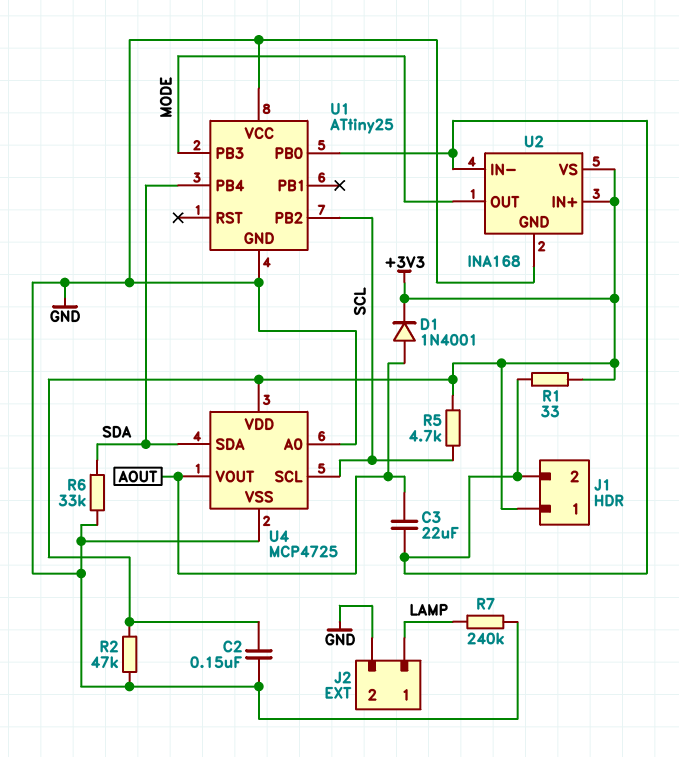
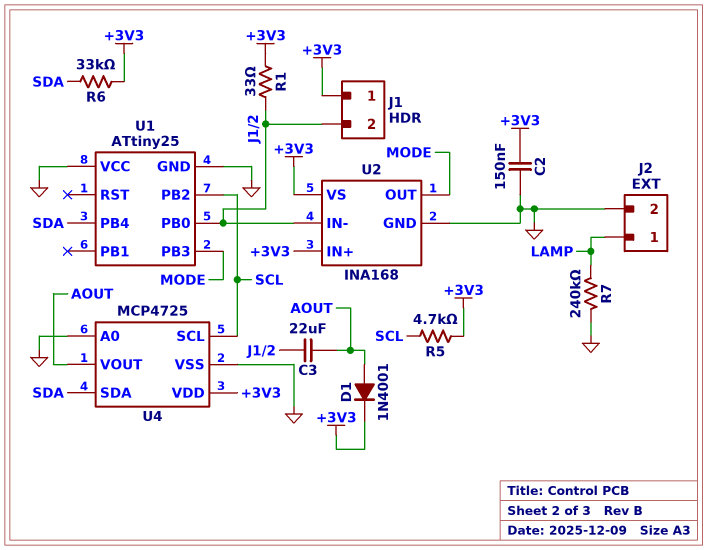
R2: 47k (+3V3, GND) -> none
R6: 33k (GND, SDA) -> 33k (+3V3, SDA)

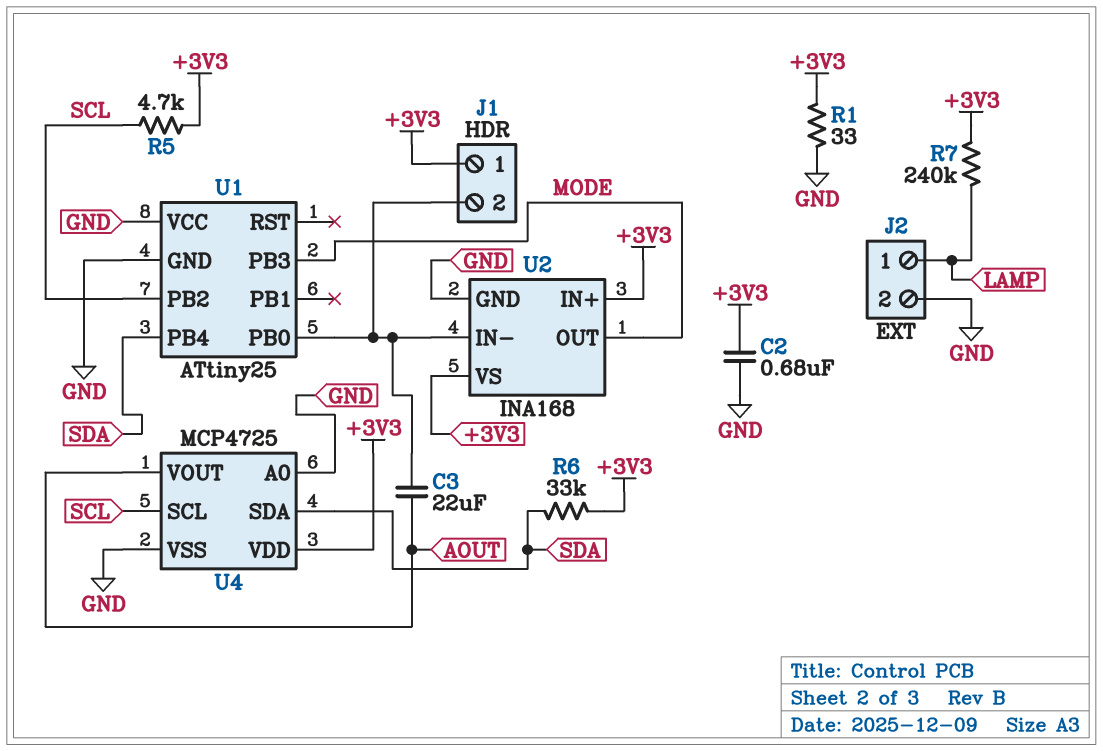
C2: 150nF (+3V3, GND) -> 680nF (+3V3, GND)
D1: diode 1N4001 (A AOUT, K +3V3) -> none
R1: 33 (+3V3, J1/2) -> 33 (+3V3, GND)
R7: 240k (GND, LAMP) -> 240k (+3V3, LAMP)

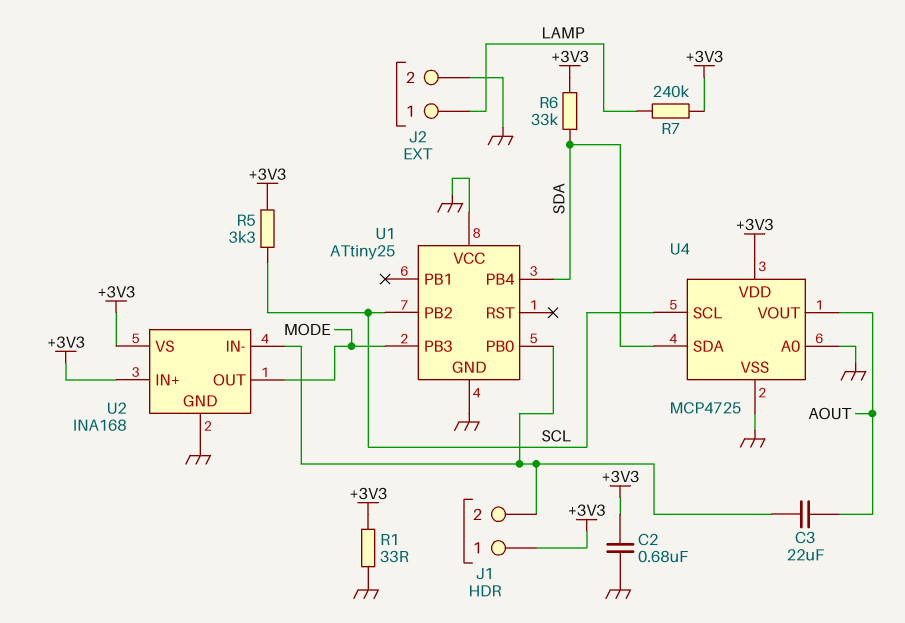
R5: 4.7k (+3V3, SCL) -> 3.3k (+3V3, SCL)

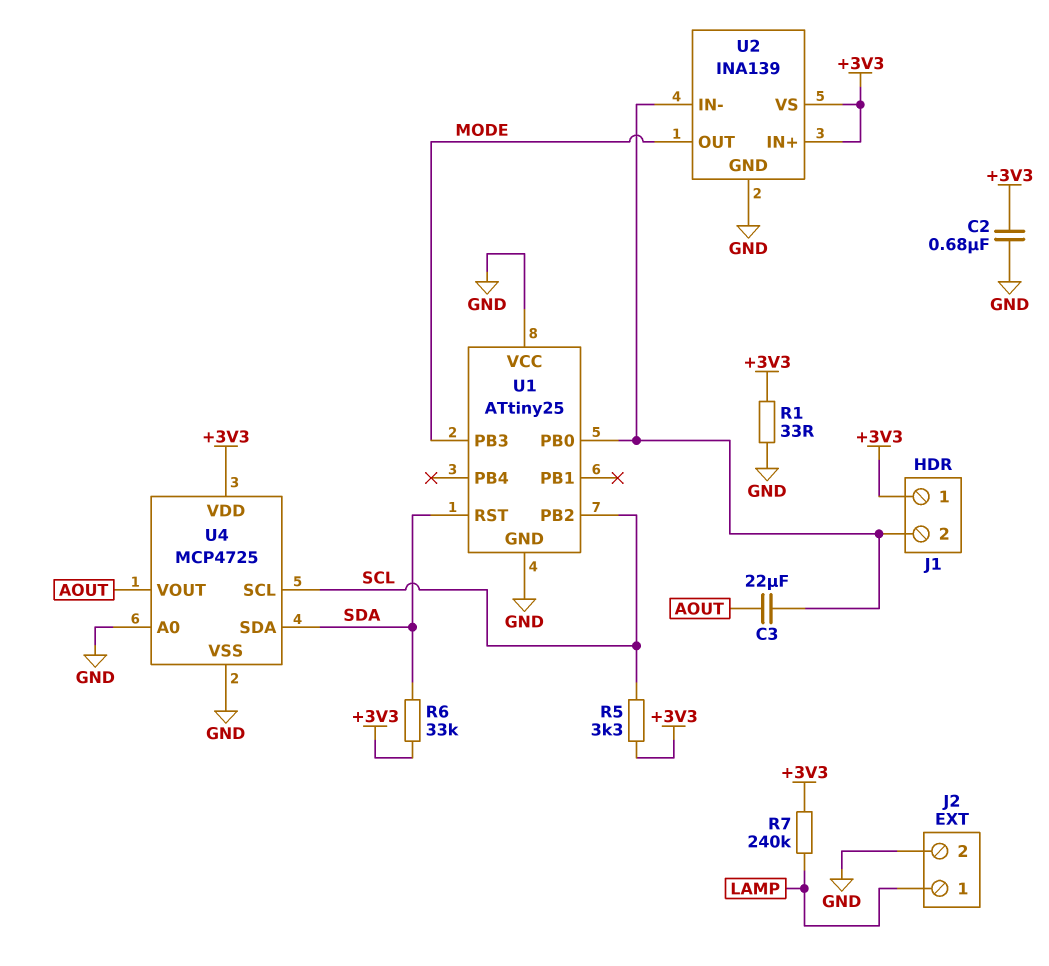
U1 pin PB4: SDA -> none
U1 pin RST: none -> SDA
U2: INA168 -> INA139

